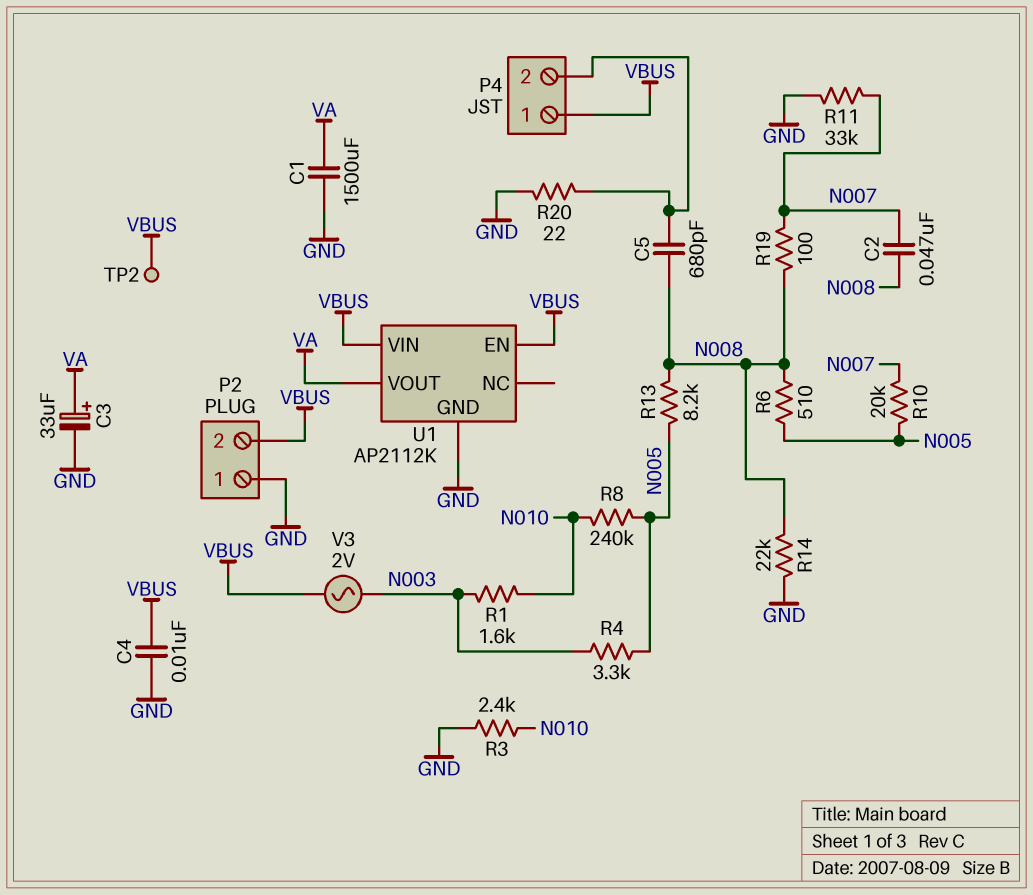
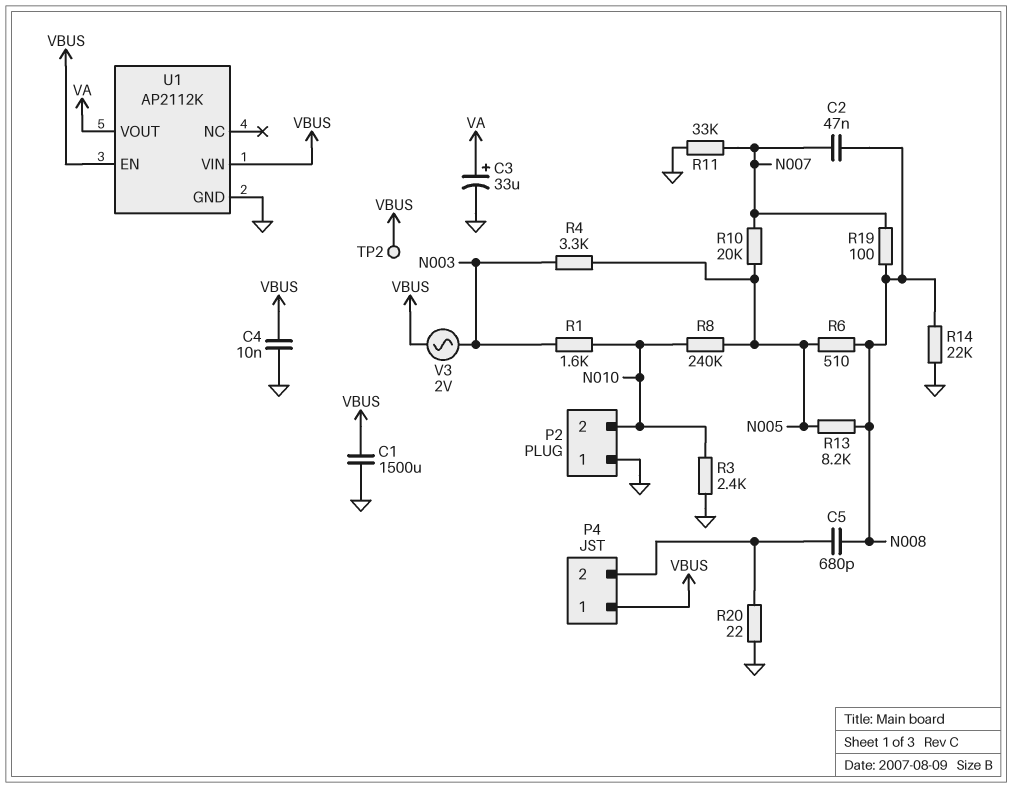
C1: 1500uF (GND, VA) -> 1500uF (GND, VBUS)
P2 pin 2: VBUS -> N010

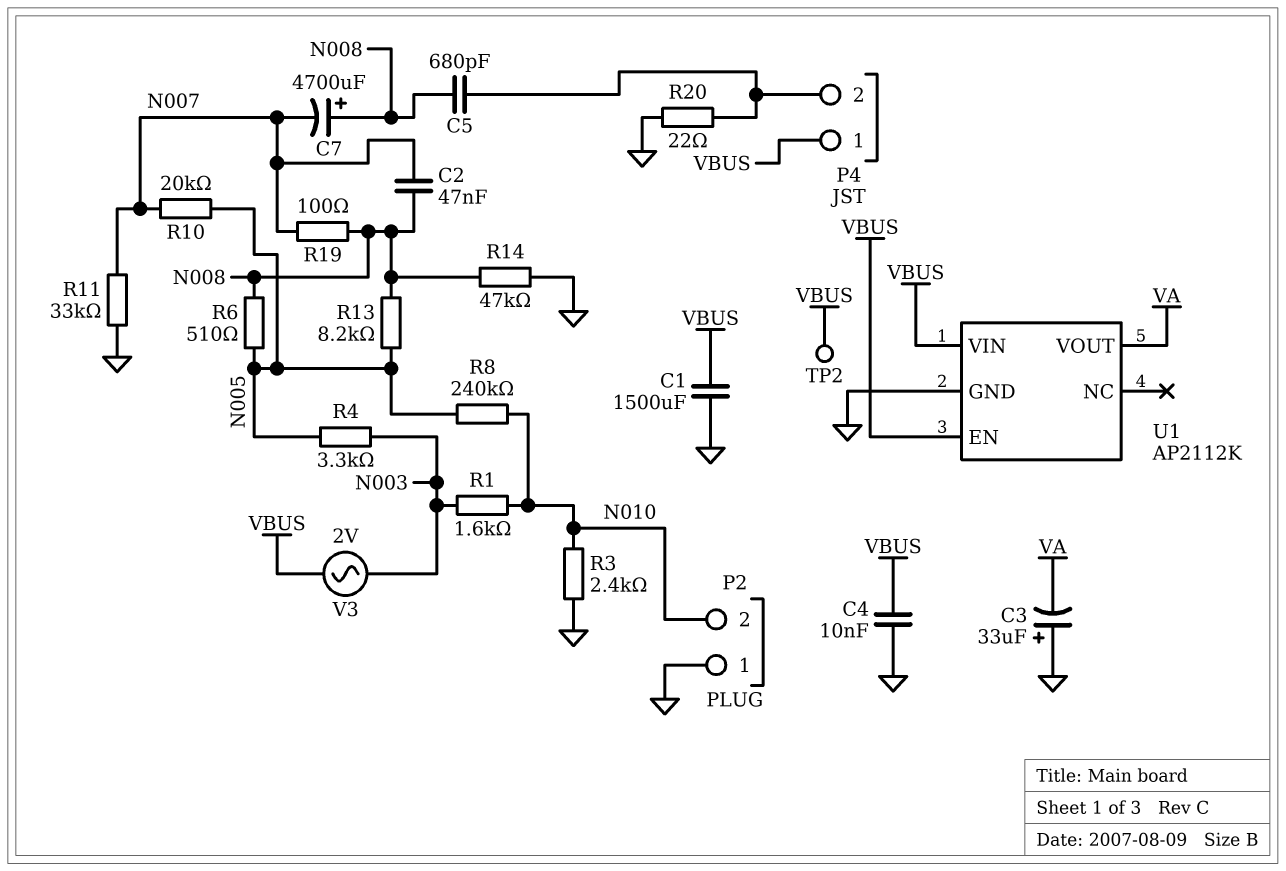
C3: 33uF (plus VA, minus GND) -> 33uF (plus GND, minus VA)
C7: none -> 4700uF (plus N008, minus N007)
R14: 22k (GND, N008) -> 47k (GND, N008)

